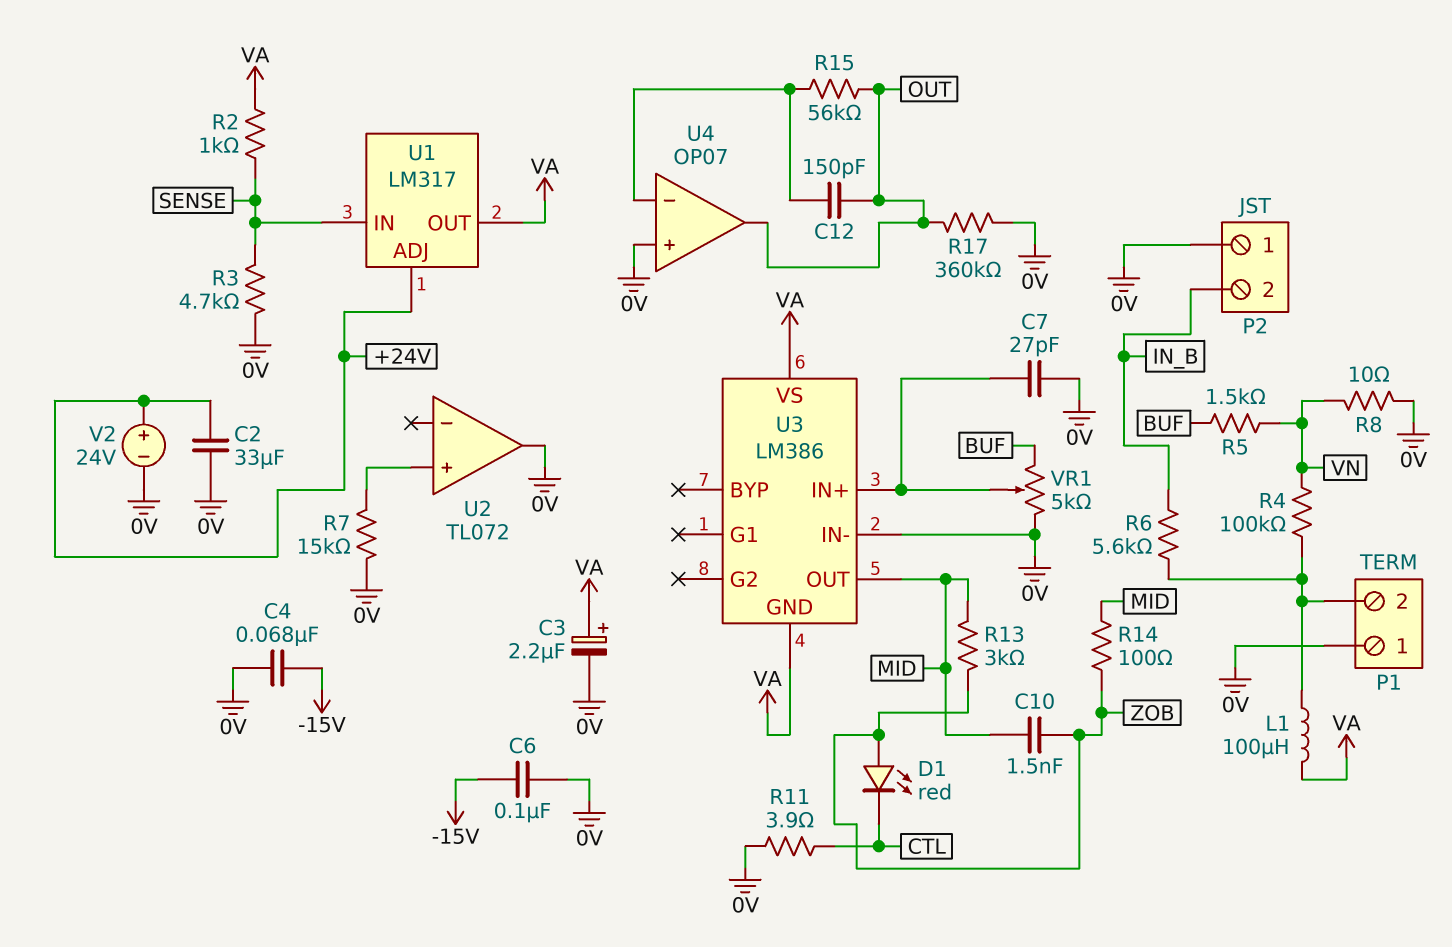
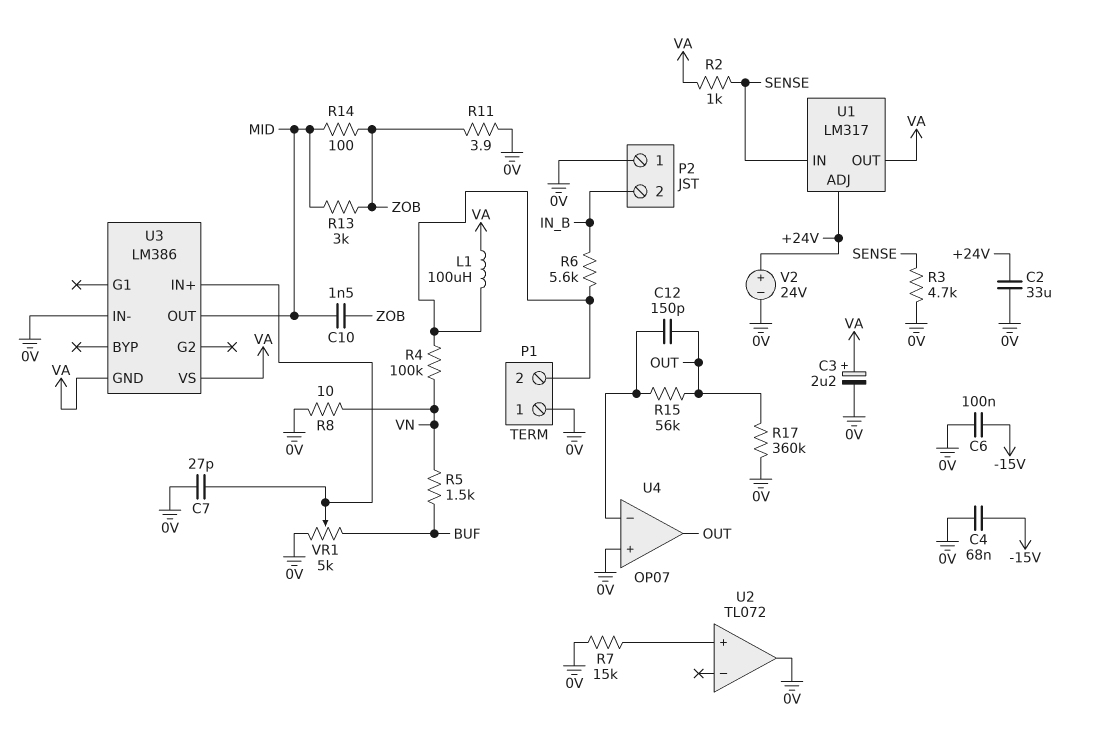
D1: LED red (A ZOB, K CTL) -> none
R11: 3.9 (0V, CTL) -> 3.9 (0V, ZOB)

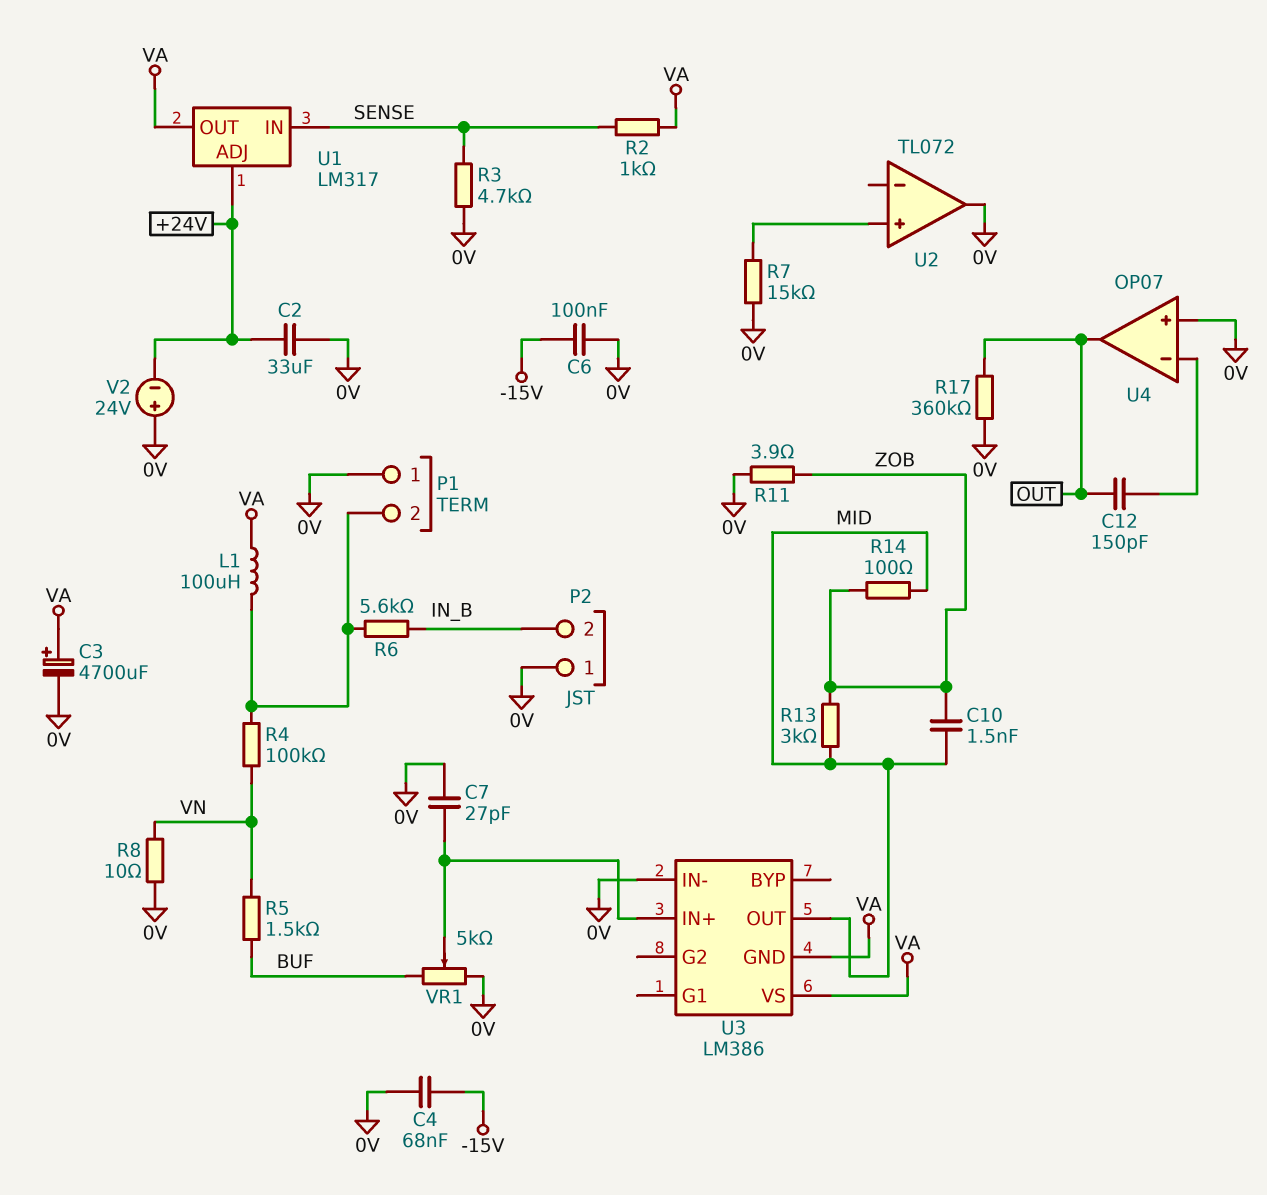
C3: 2.2uF (plus VA, minus 0V) -> 4700uF (plus VA, minus 0V)
R15: 56k (OUT, U4/in-) -> none
V2: 24V (plus +24V, minus 0V) -> 24V (plus 0V, minus +24V)

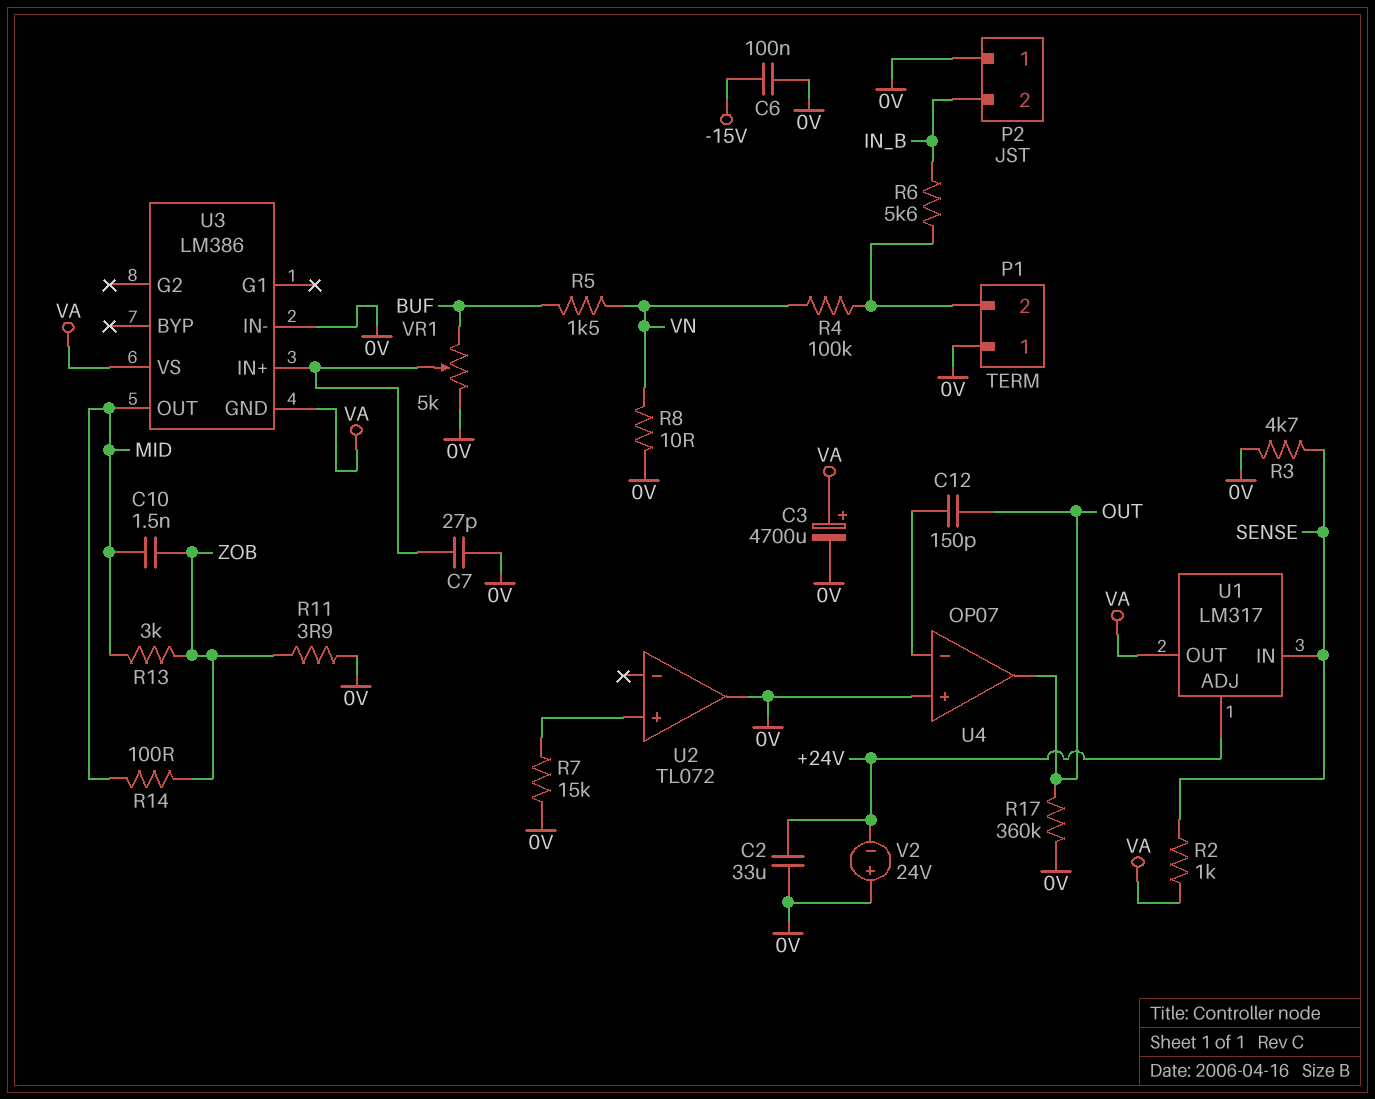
C4: 68nF (-15V, 0V) -> none
L1: 100uH (P1/2, VA) -> none

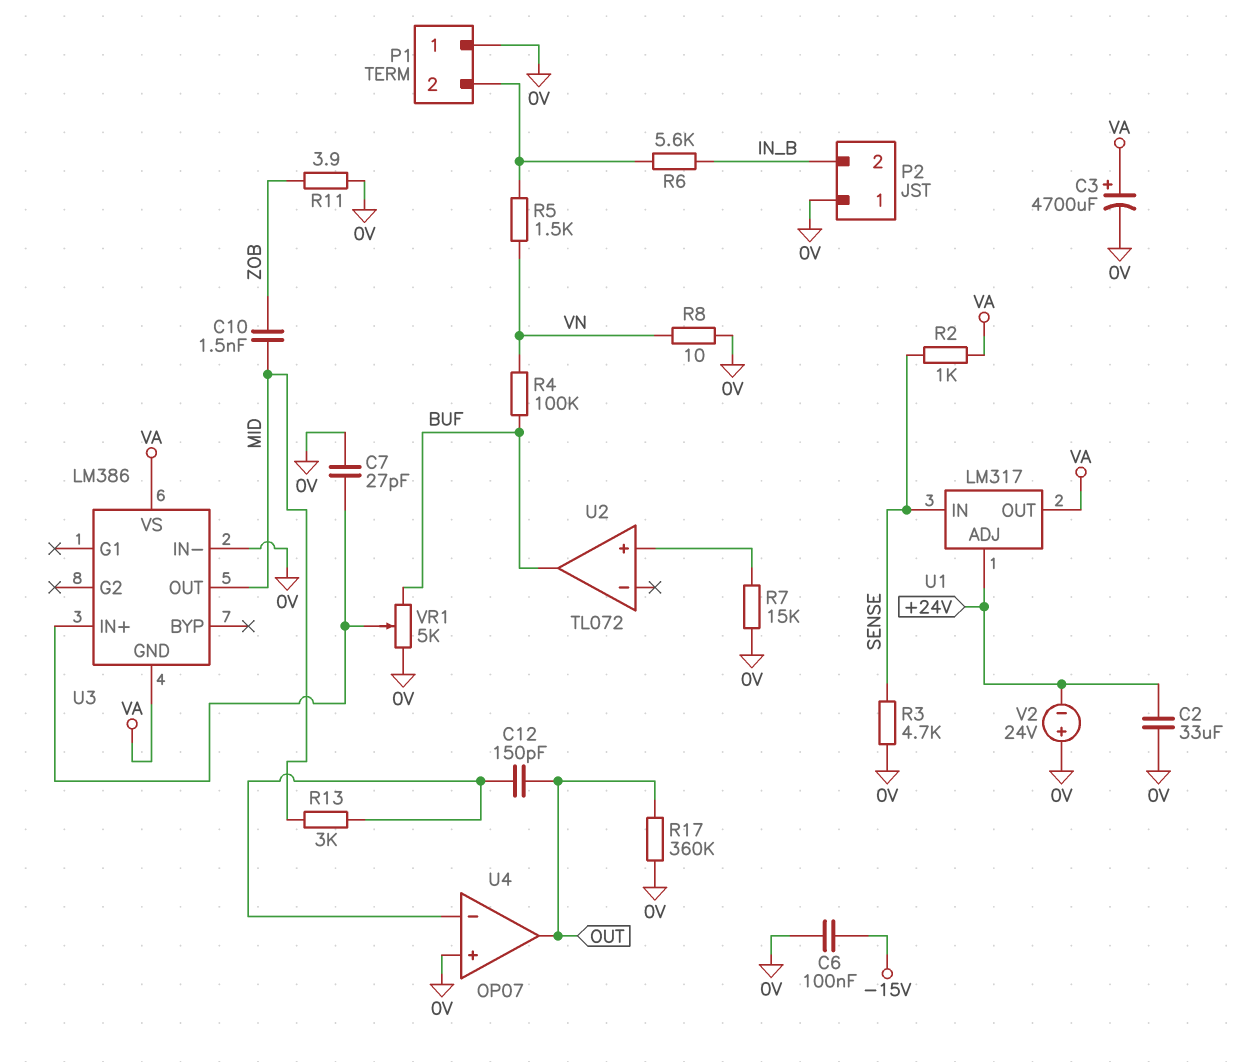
R4: 100k (P1/2, VN) -> 100k (BUF, VN)
R5: 1.5k (BUF, VN) -> 1.5k (P1/2, VN)
R13: 3k (MID, ZOB) -> 3k (MID, U4/in-)
R14: 100 (MID, ZOB) -> none
U2 pin out: 0V -> BUF

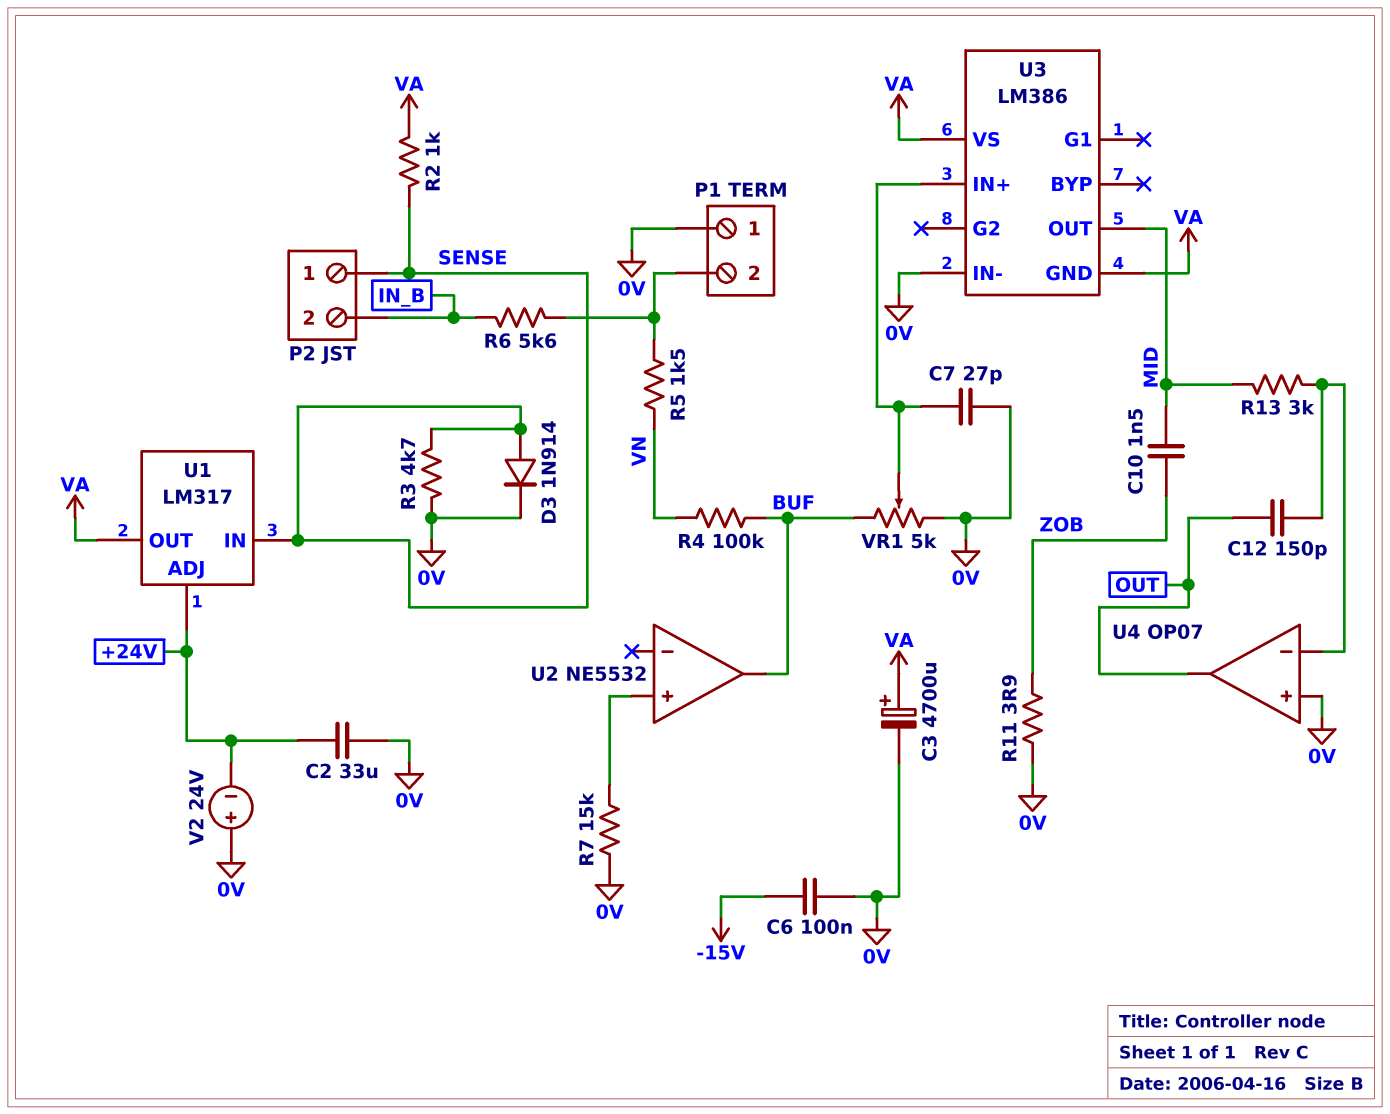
D3: none -> diode 1N914 (A SENSE, K 0V)
P2 pin 1: 0V -> SENSE
R8: 10 (0V, VN) -> none
R17: 360k (0V, OUT) -> none
U2: TL072 -> NE5532

